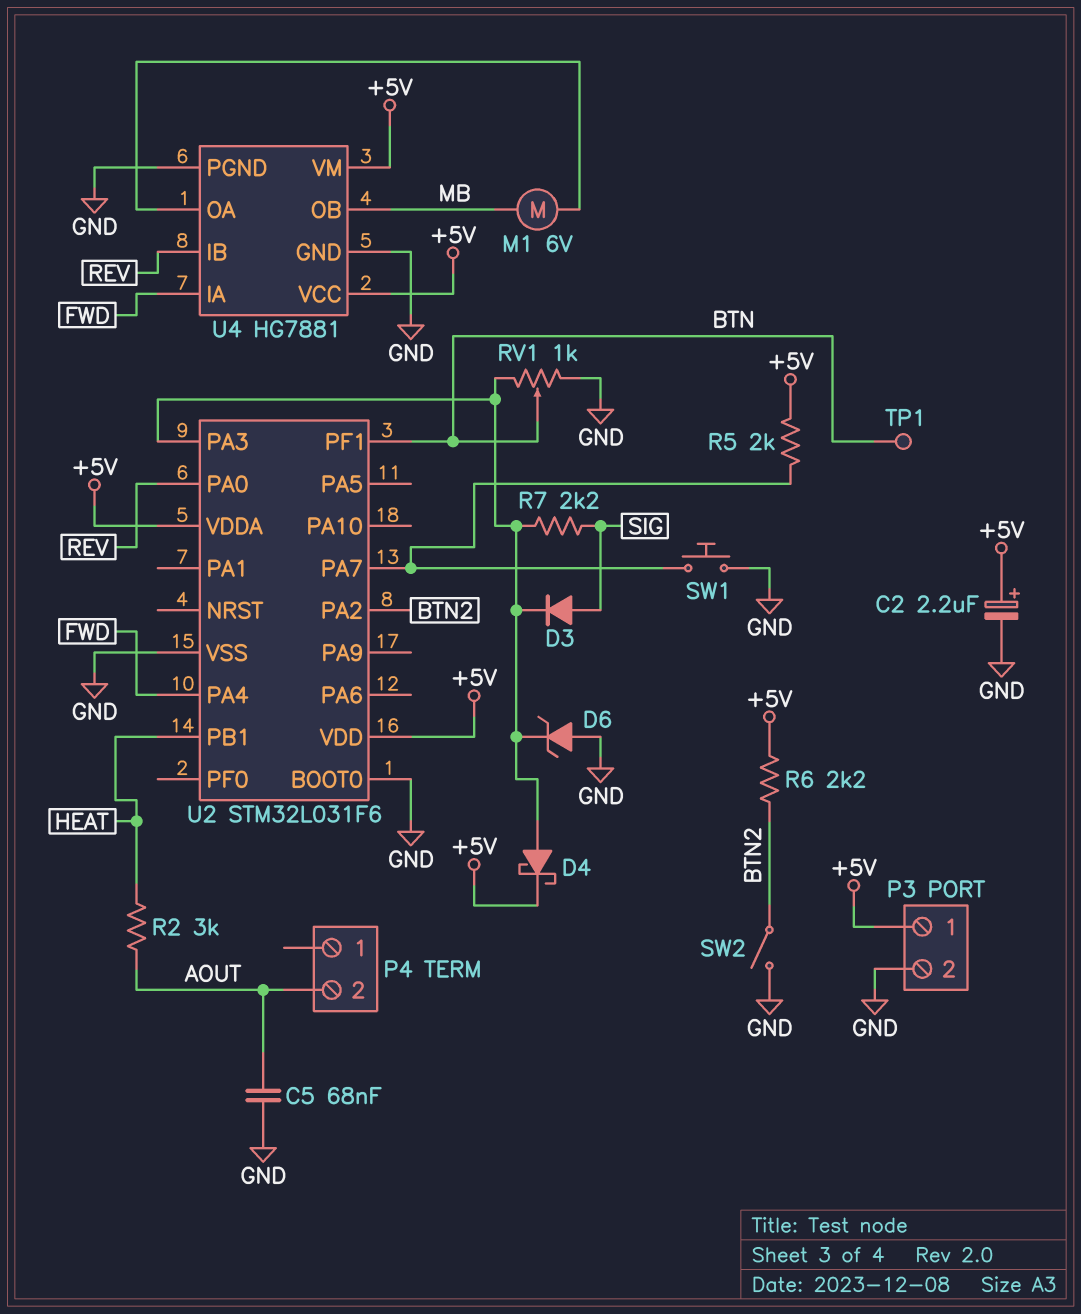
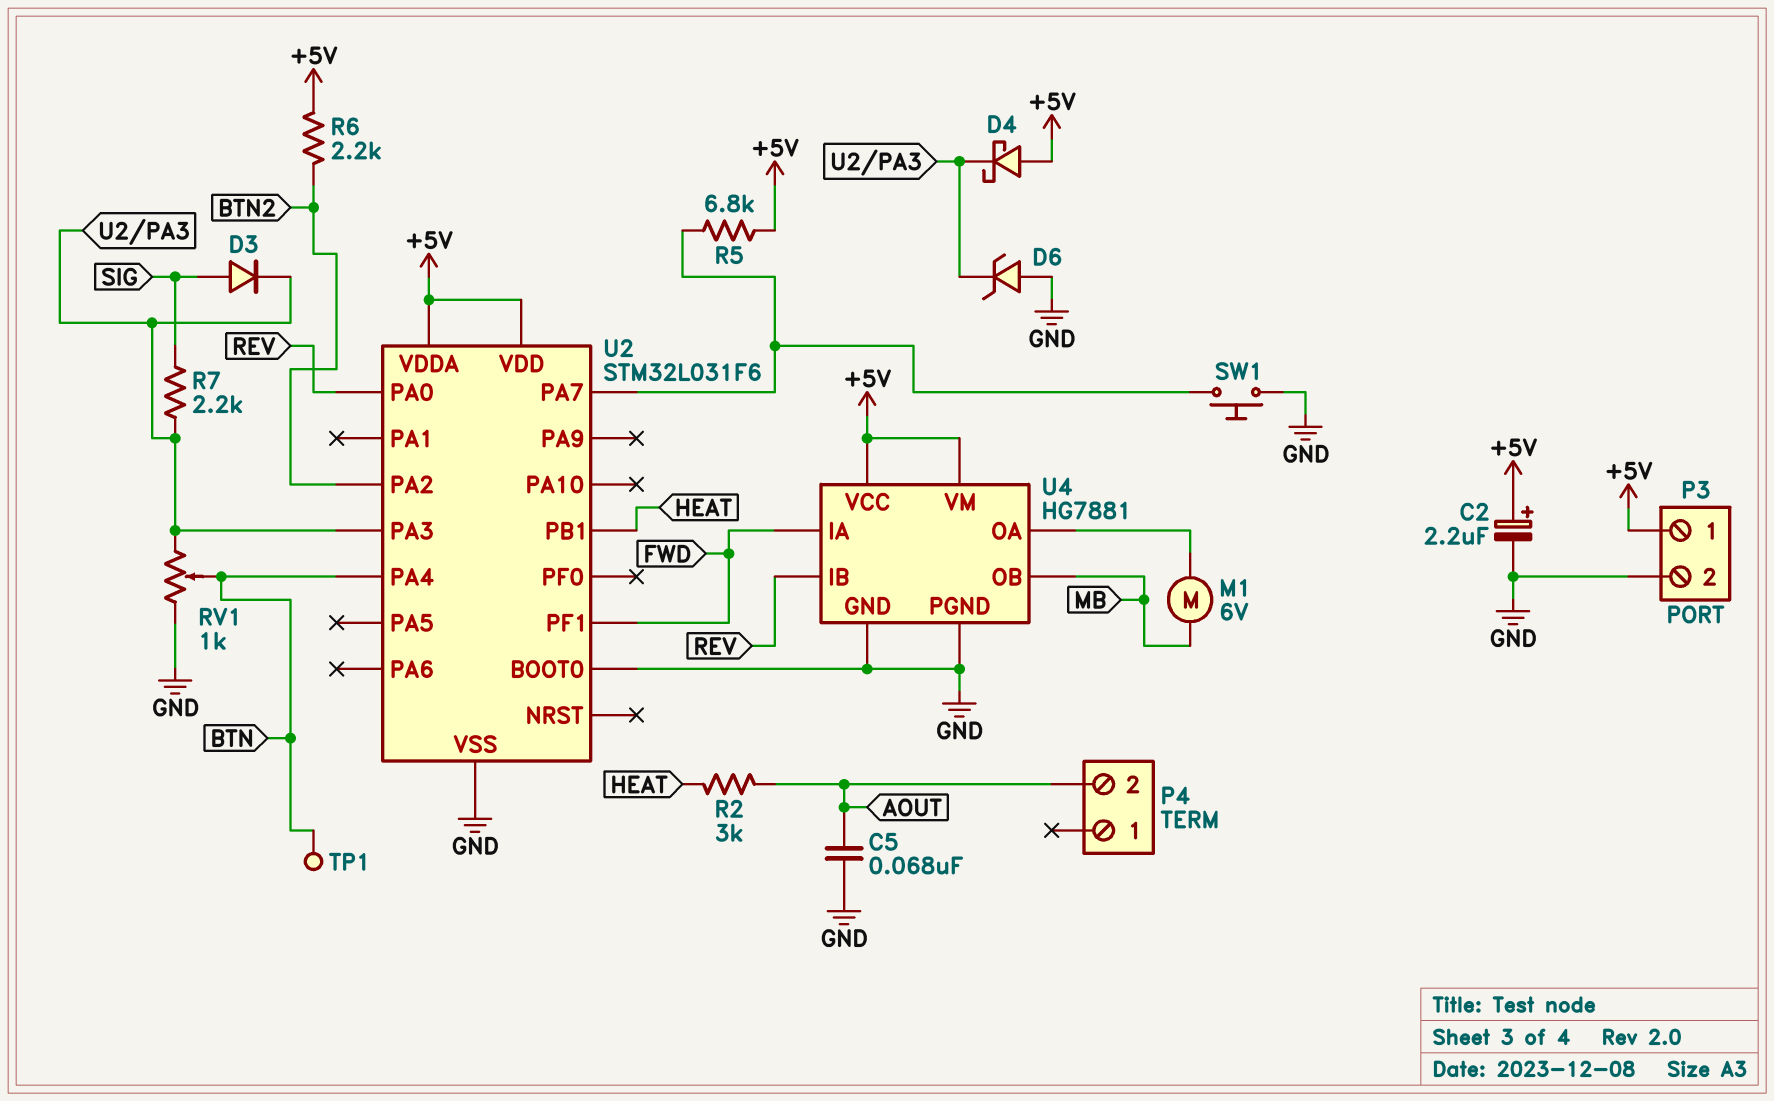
D4: schottky (A U2/PA3, K +5V) -> schottky (A +5V, K U2/PA3)
R5: 2k (+5V, U2/PA7) -> 6.8k (+5V, U2/PA7)
SW2: switch (BTN2, GND) -> none
U2 pin PA4: FWD -> BTN
U2 pin PF1: BTN -> FWD

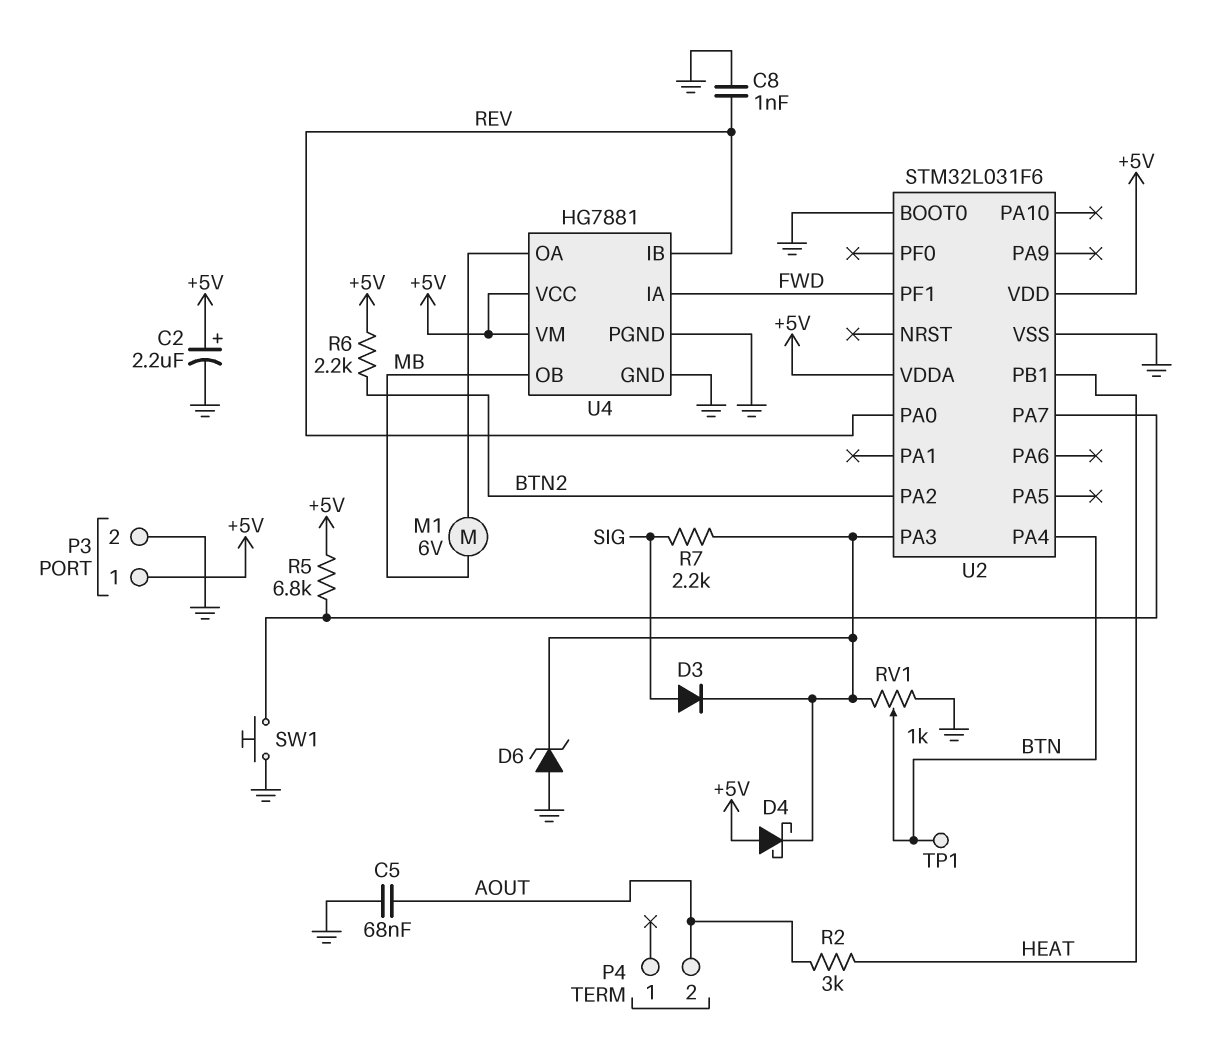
C8: none -> 1nF (GND, REV)

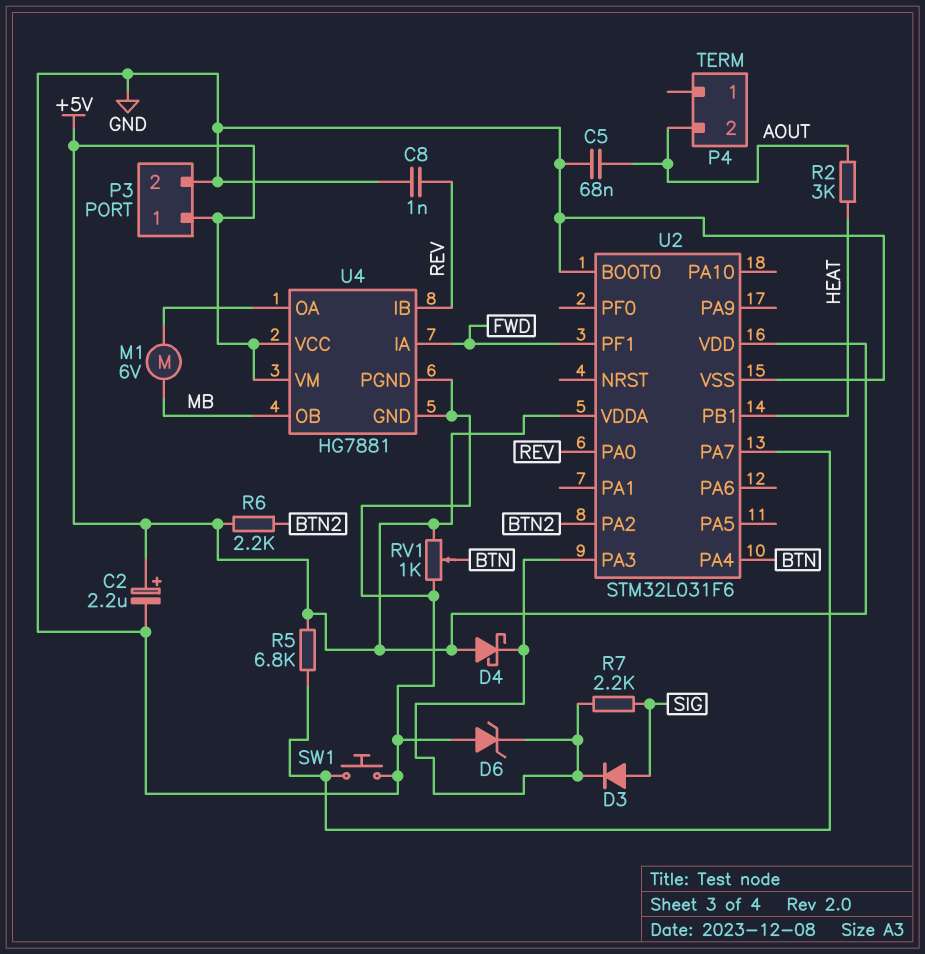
RV1: 1k (GND, U2/PA3, wiper BTN) -> 1k (+5V, GND, wiper BTN)
TP1: test point (BTN) -> none

